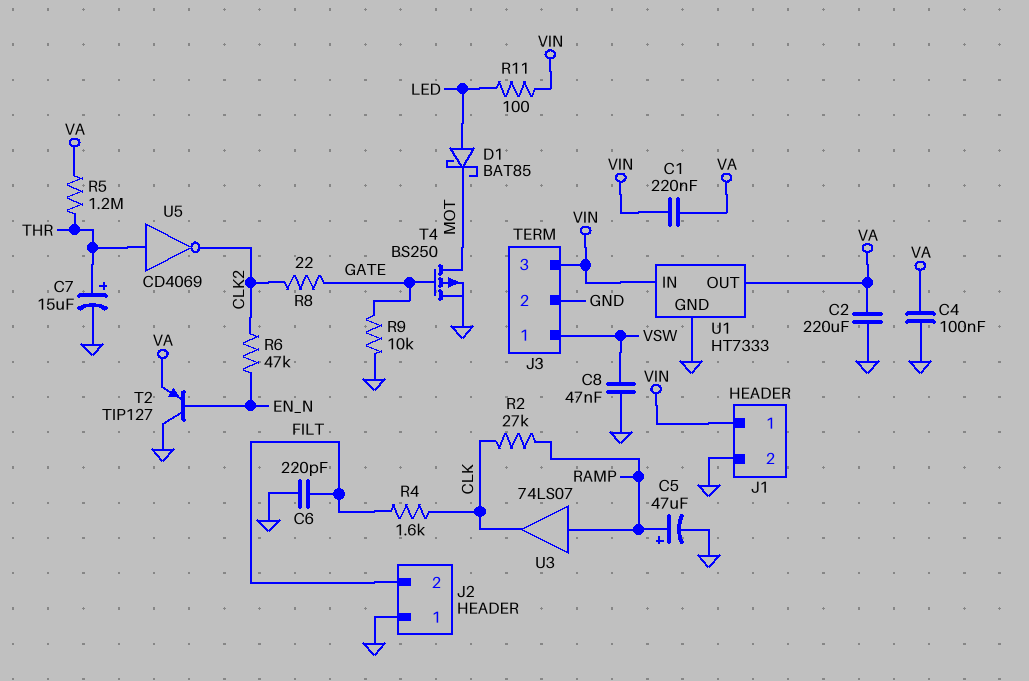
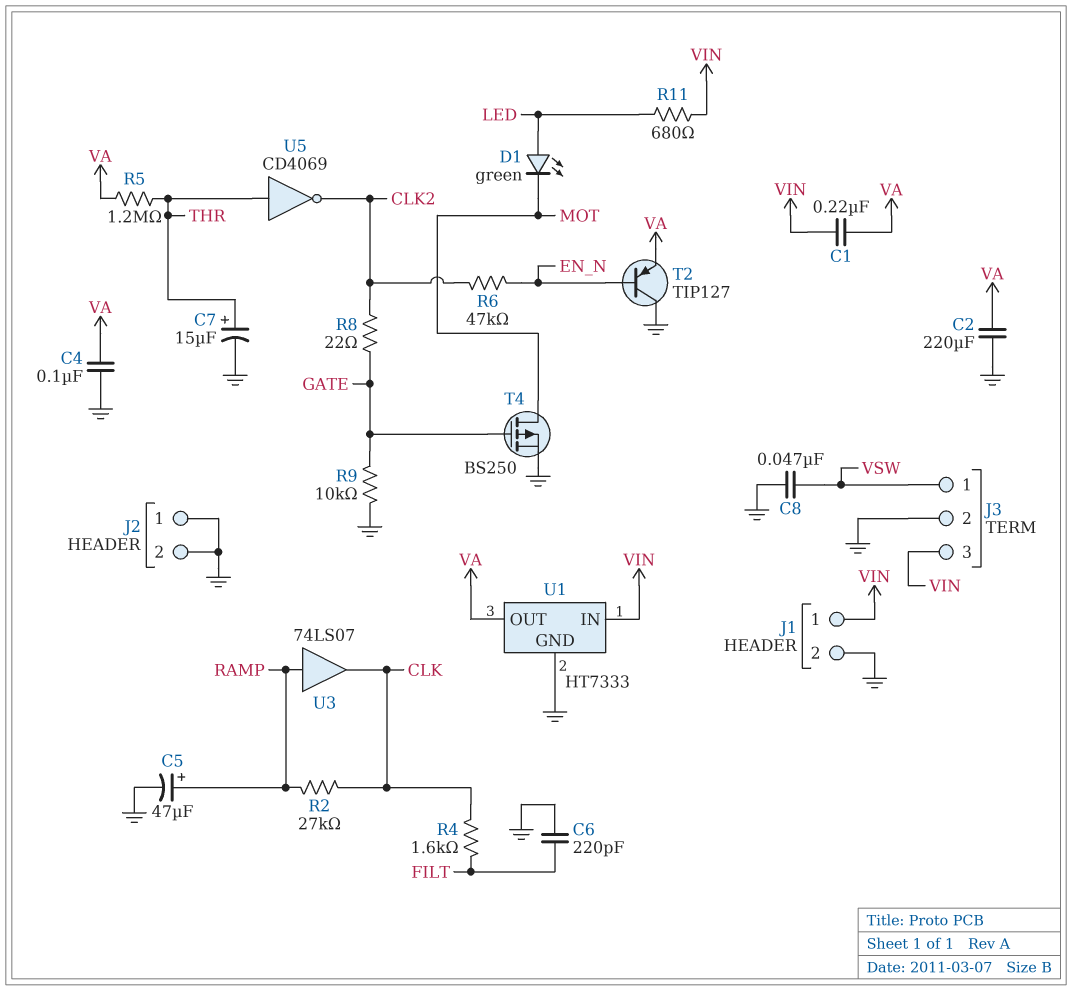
D1: schottky BAT85 (A LED, K MOT) -> LED green (A LED, K MOT)
J2 pin 2: FILT -> GND
R11: 100 (LED, VIN) -> 680 (LED, VIN)

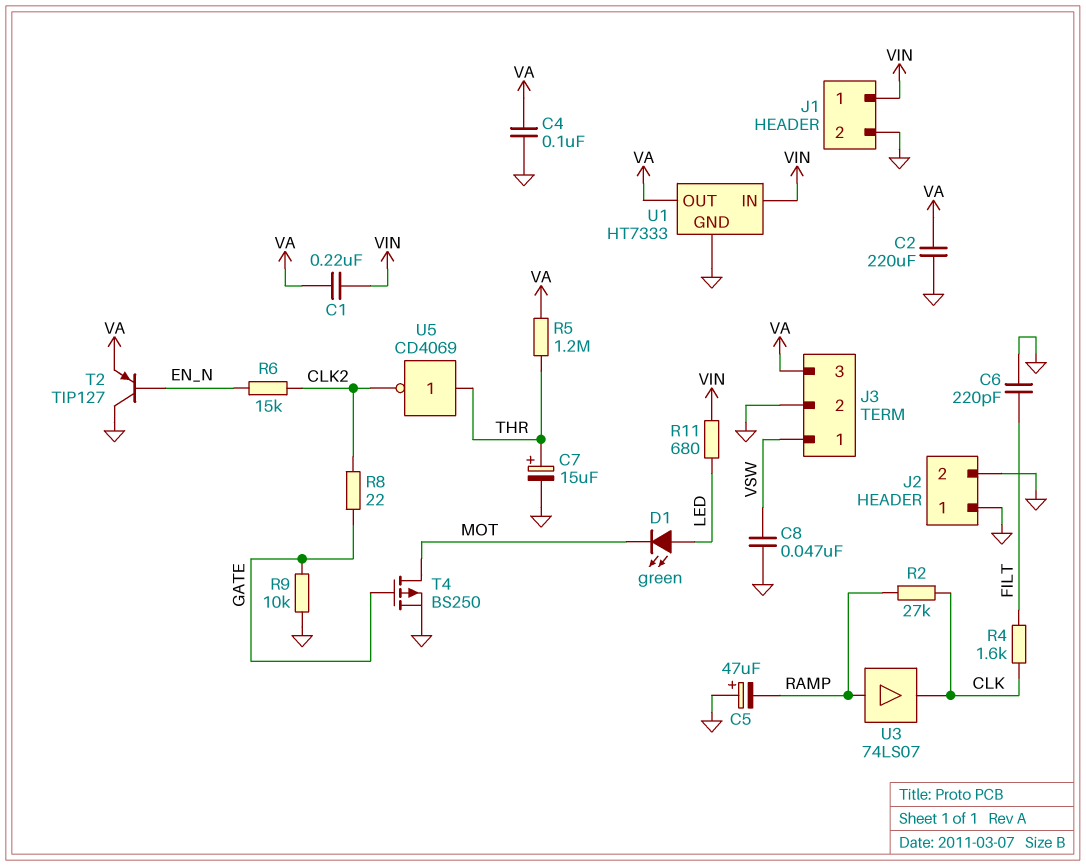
C5: 47uF (plus RAMP, minus GND) -> 47uF (plus GND, minus RAMP)
J3 pin 3: VIN -> VA
R6: 47k (CLK2, EN_N) -> 15k (CLK2, EN_N)

